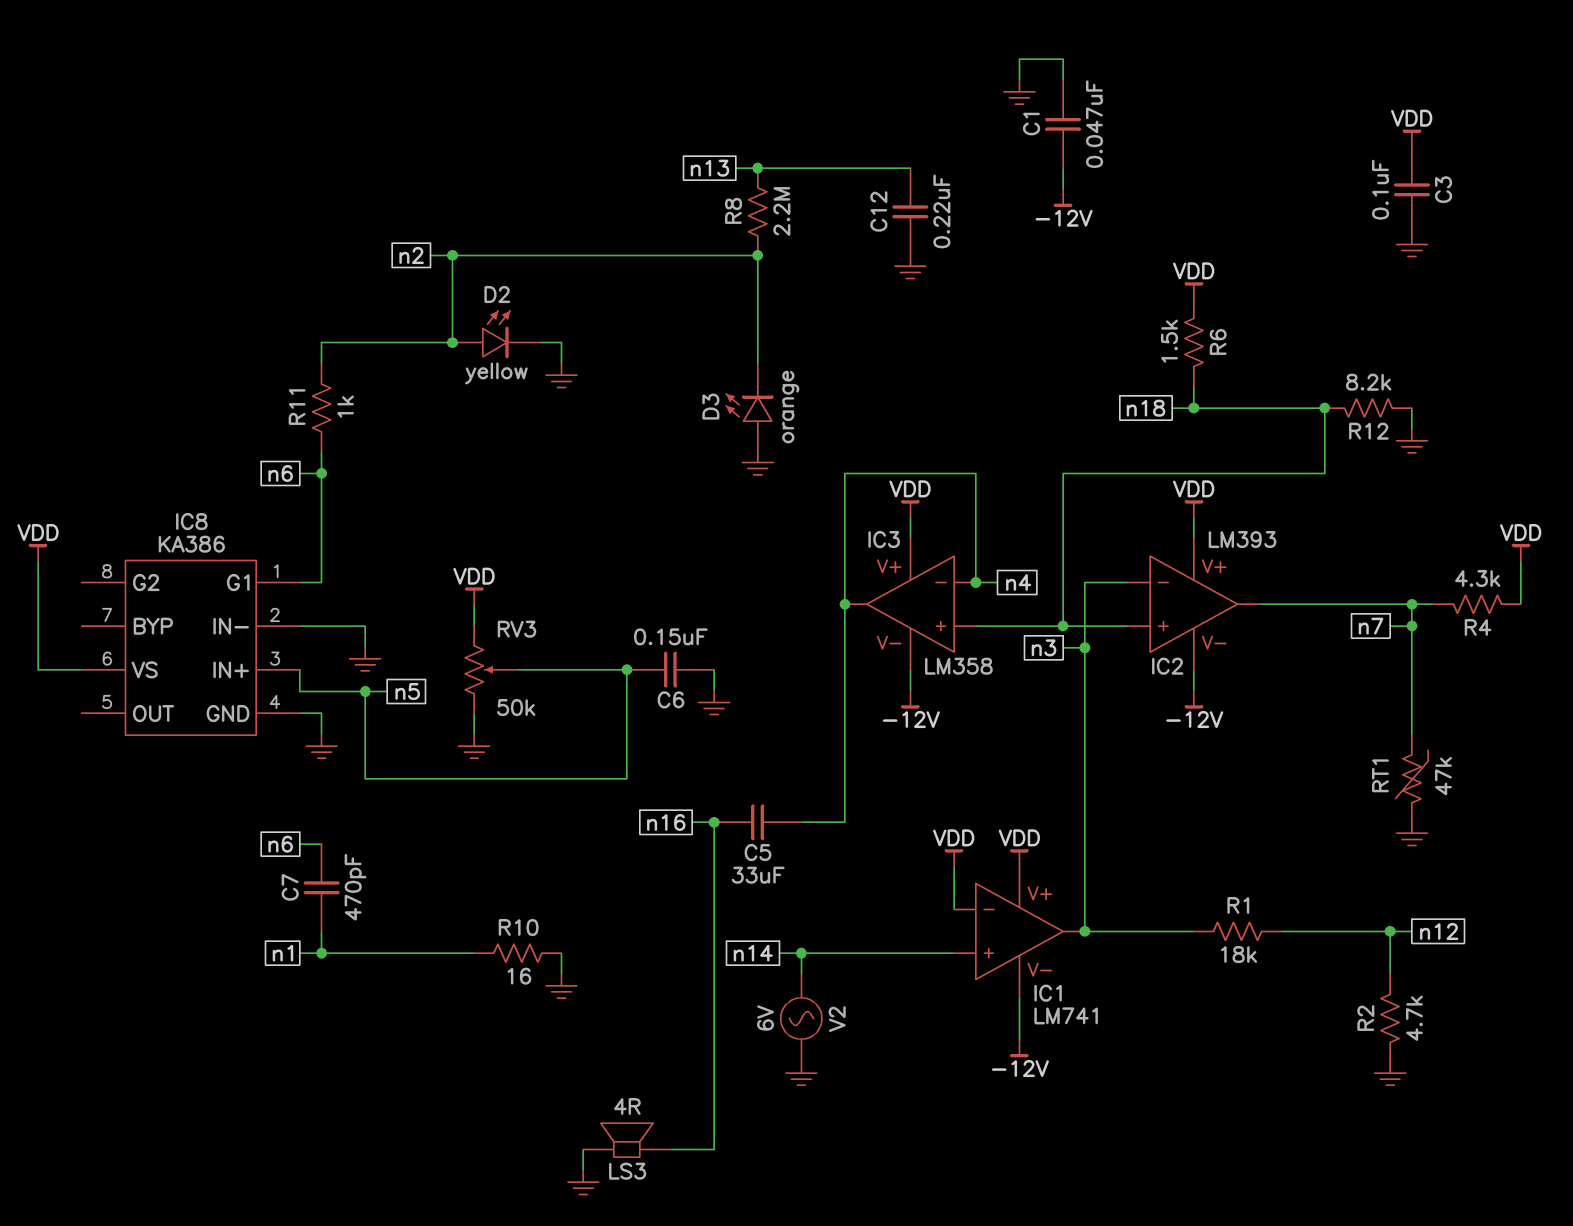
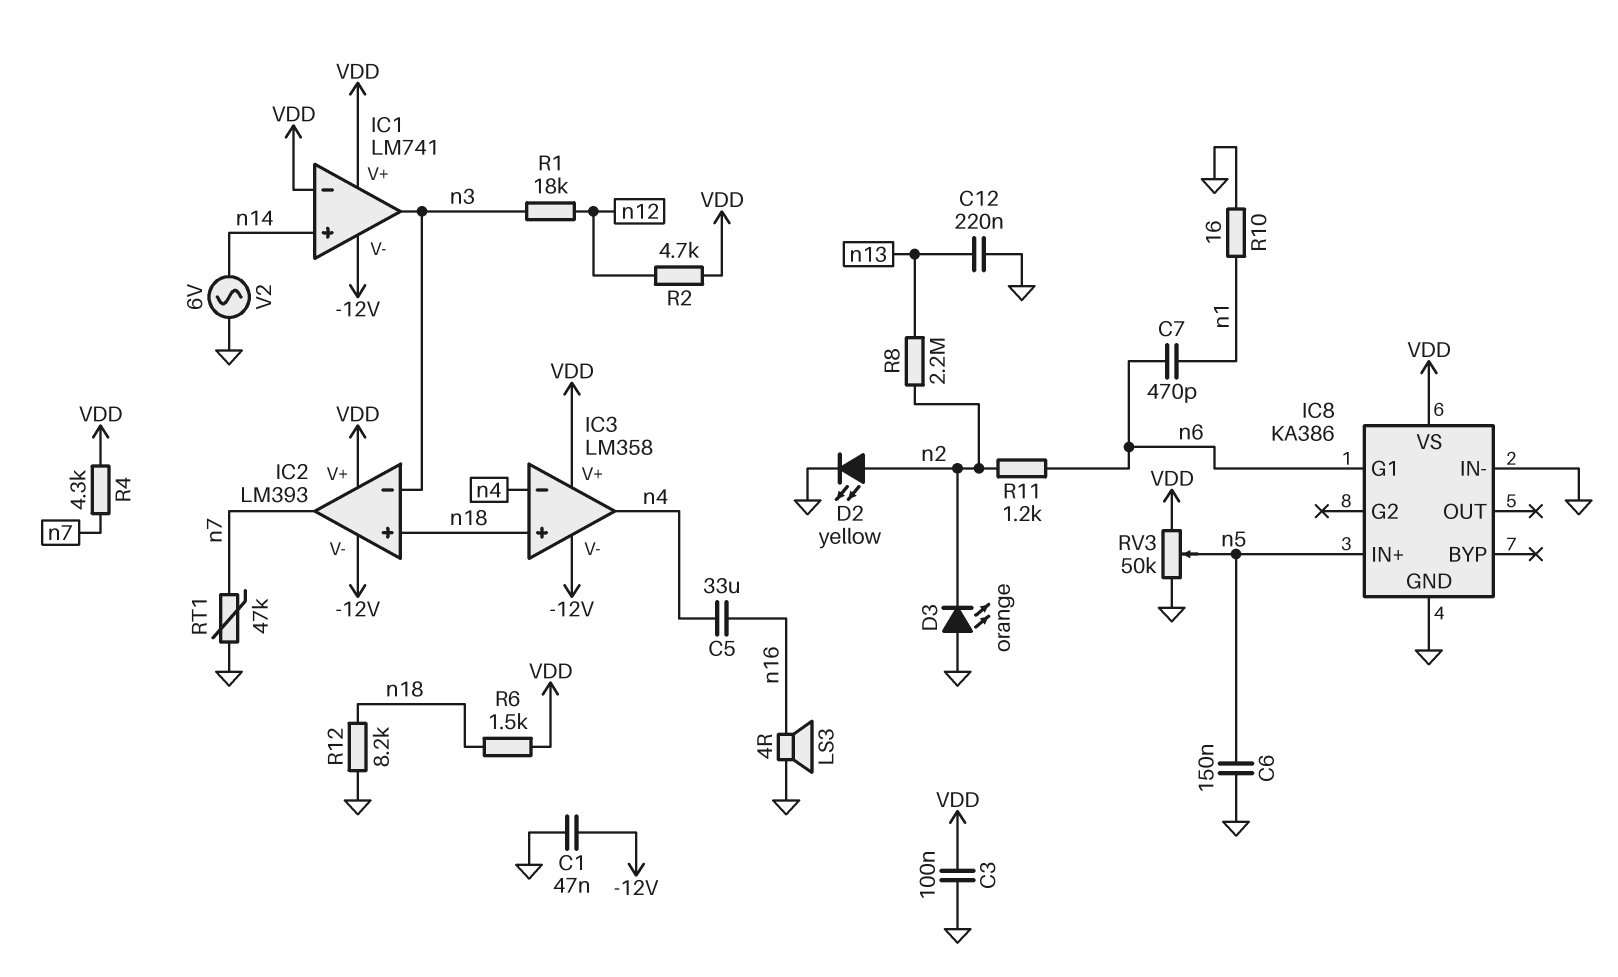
R2: 4.7k (GND, n12) -> 4.7k (VDD, n12)
R11: 1k (n2, n6) -> 1.2k (n2, n6)

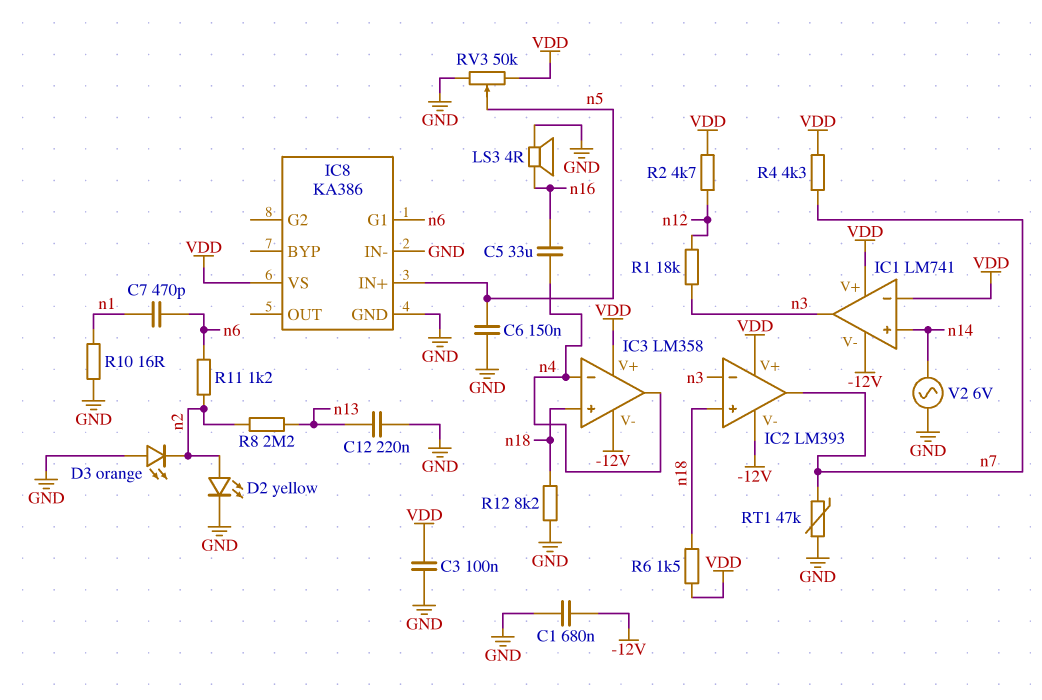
C1: 47nF (-12V, GND) -> 680nF (-12V, GND)

